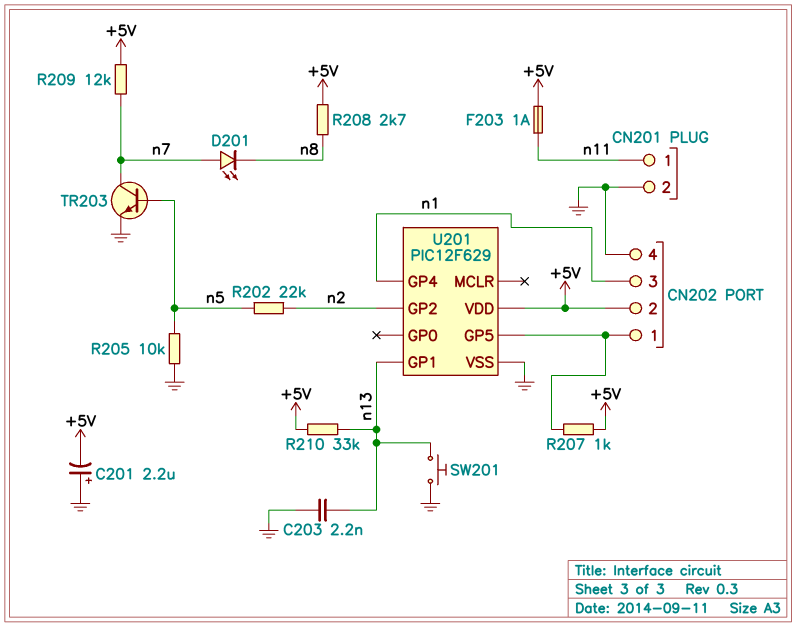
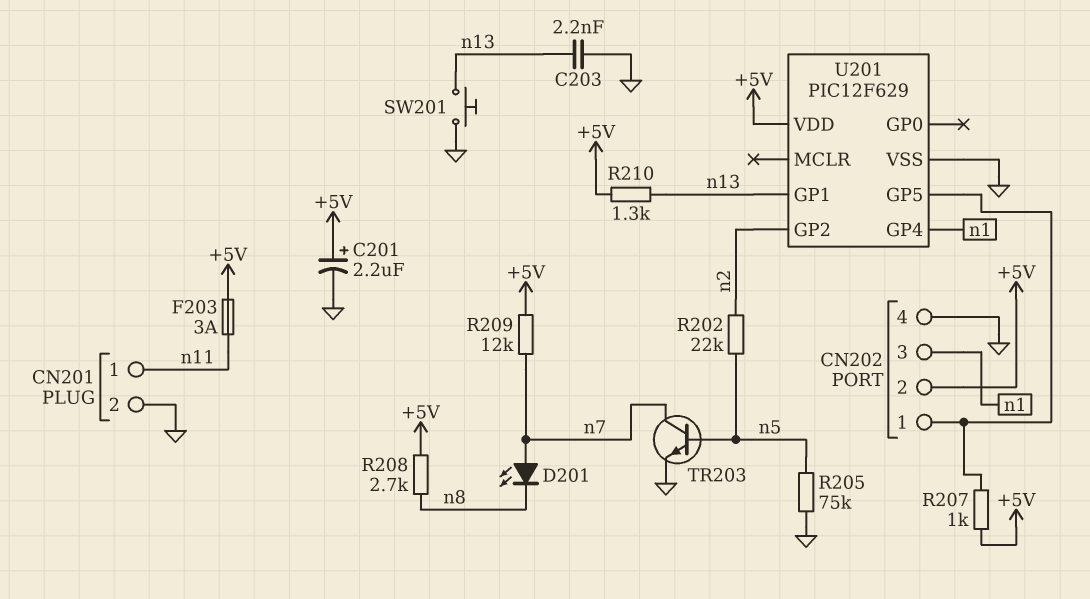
C201: 2.2uF (plus GND, minus +5V) -> 2.2uF (plus +5V, minus GND)
F203: 1A (+5V, n11) -> 3A (+5V, n11)
R205: 10k (GND, n5) -> 75k (GND, n5)
R210: 33k (+5V, n13) -> 1.3k (+5V, n13)

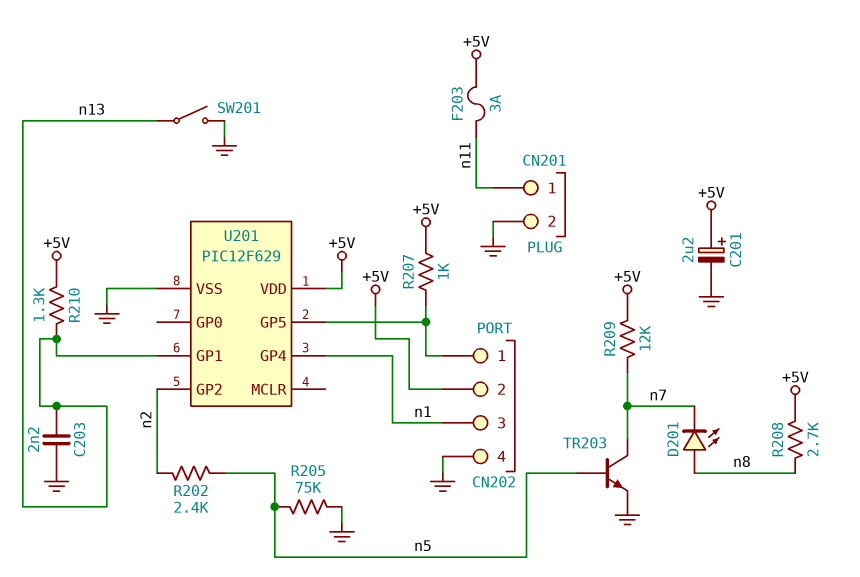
D201: LED (A n7, K n8) -> LED (A n8, K n7)
R202: 22k (n2, n5) -> 2.4k (n2, n5)
SW201: button (GND, n13) -> switch (GND, n13)

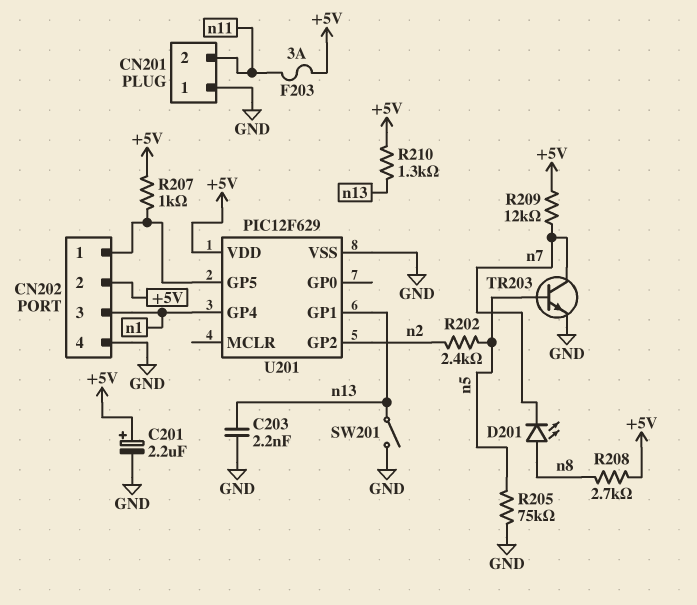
CN201 pin 1: n11 -> GND
CN201 pin 2: GND -> n11

